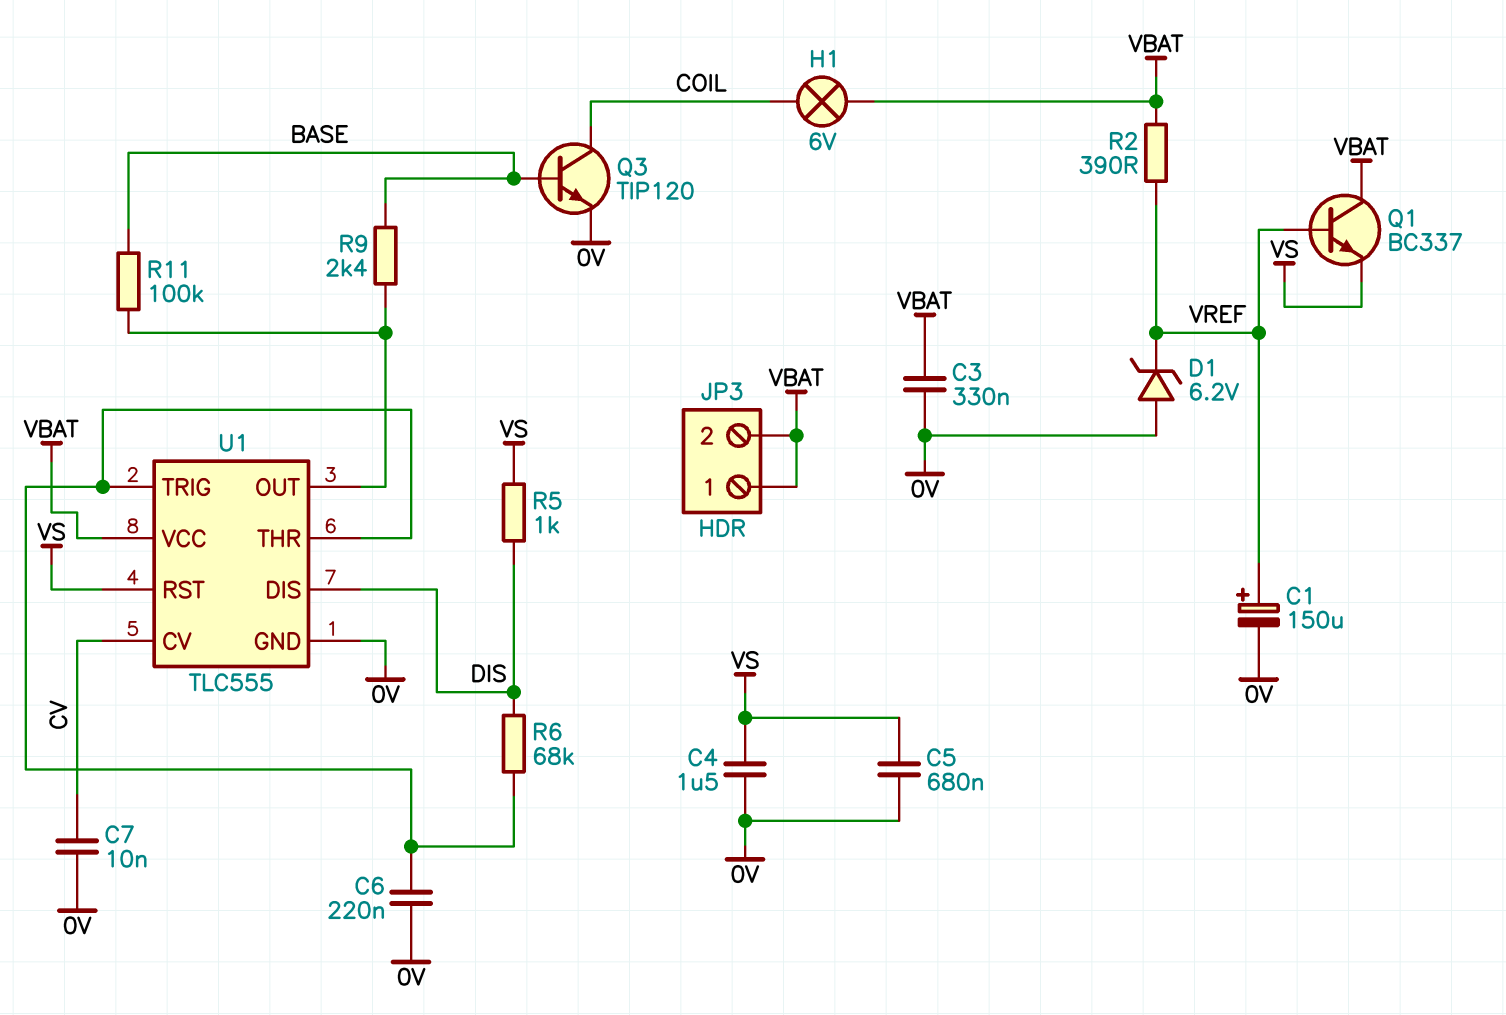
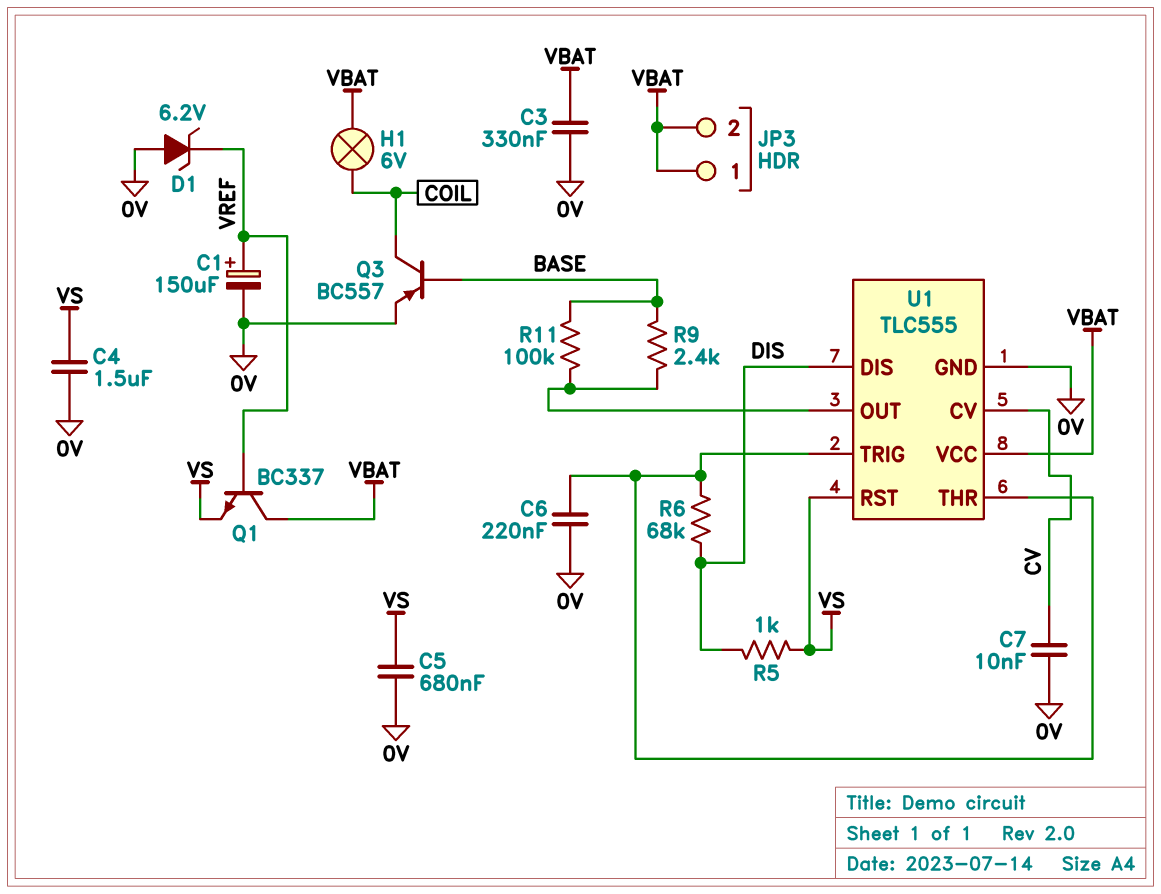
Q3: NPN TIP120 (B BASE, C COIL, E 0V) -> PNP BC557 (B BASE, C COIL, E 0V)
R2: 390 (VBAT, VREF) -> none

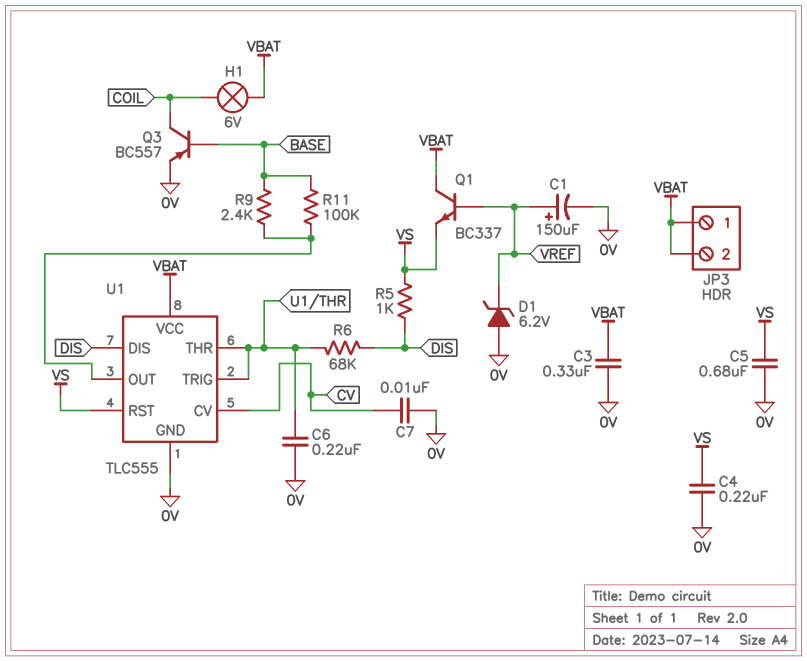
C4: 1.5uF (0V, VS) -> 220nF (0V, VS)

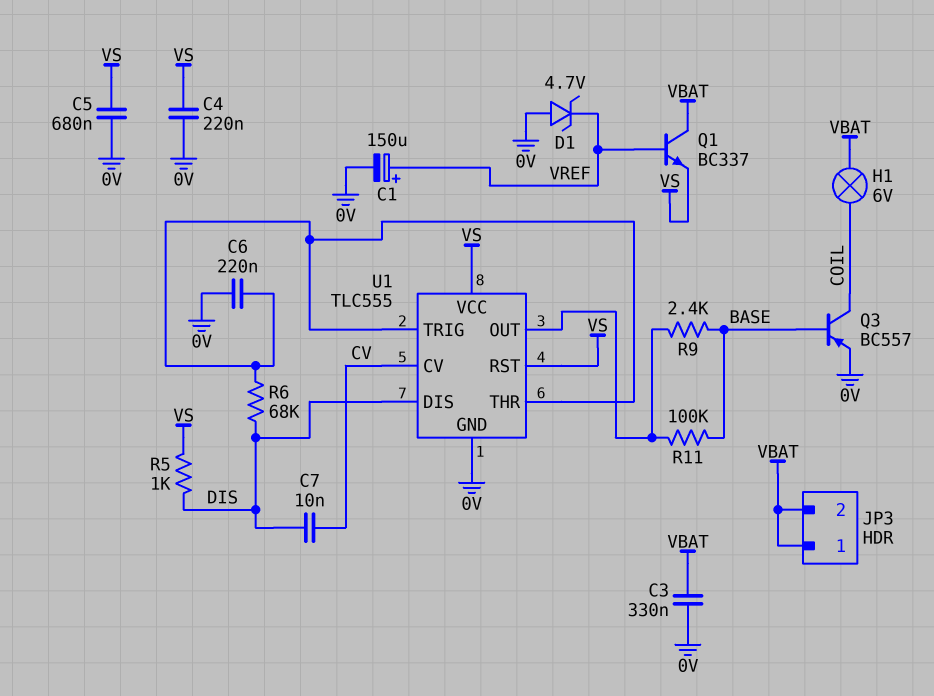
C7: 10nF (0V, CV) -> 10nF (CV, DIS)
D1: zener 6.2V (A 0V, K VREF) -> zener 4.7V (A 0V, K VREF)
U1 pin VCC: VBAT -> VS

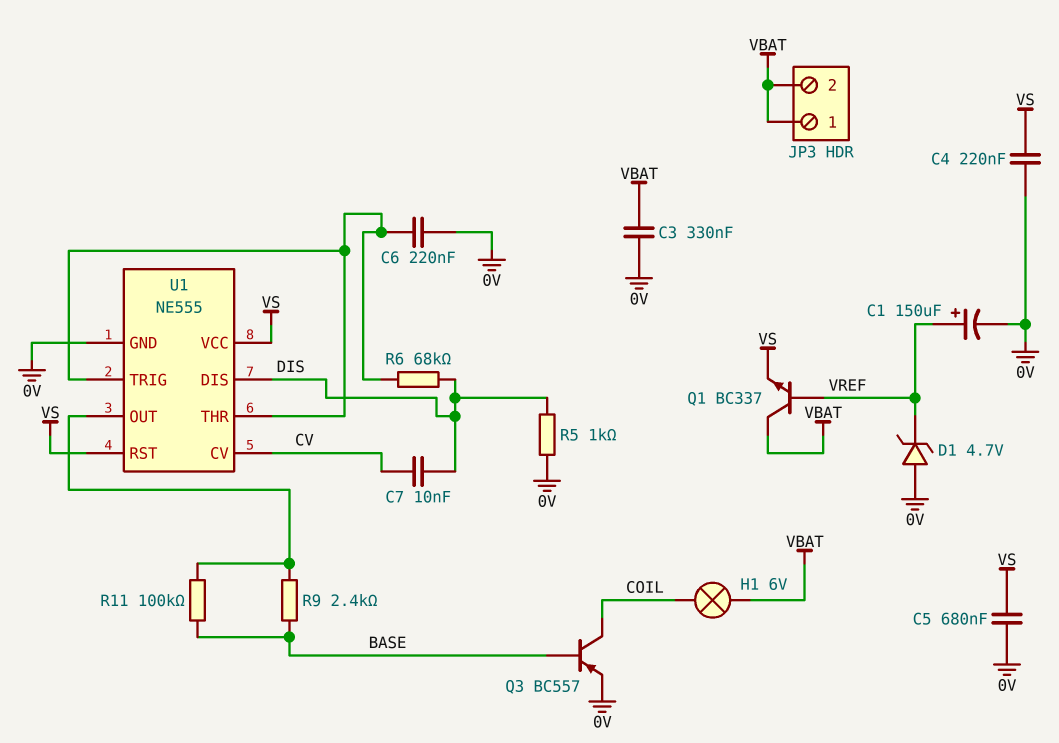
R5: 1k (DIS, VS) -> 1k (0V, DIS)
U1: TLC555 -> NE555

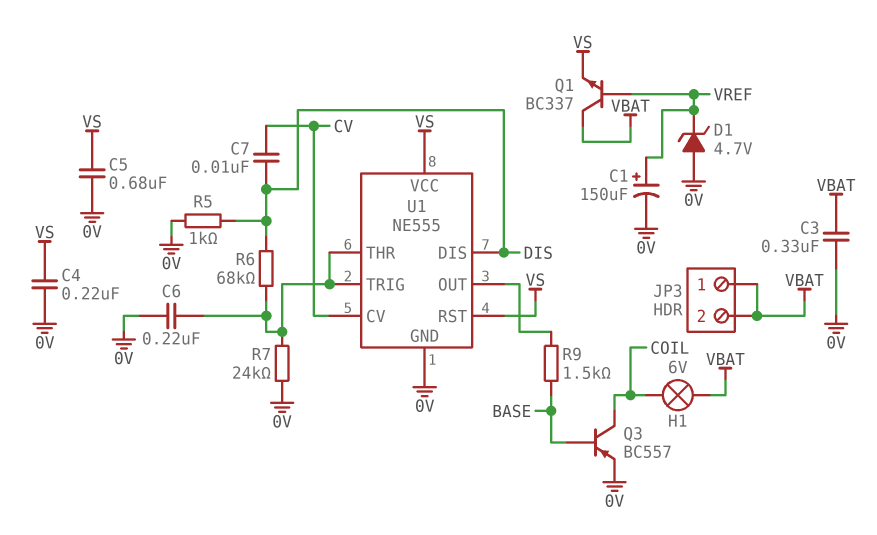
R7: none -> 24k (0V, U1/THR)
R9: 2.4k (BASE, U1/OUT) -> 1.5k (BASE, U1/OUT)
R11: 100k (BASE, U1/OUT) -> none

